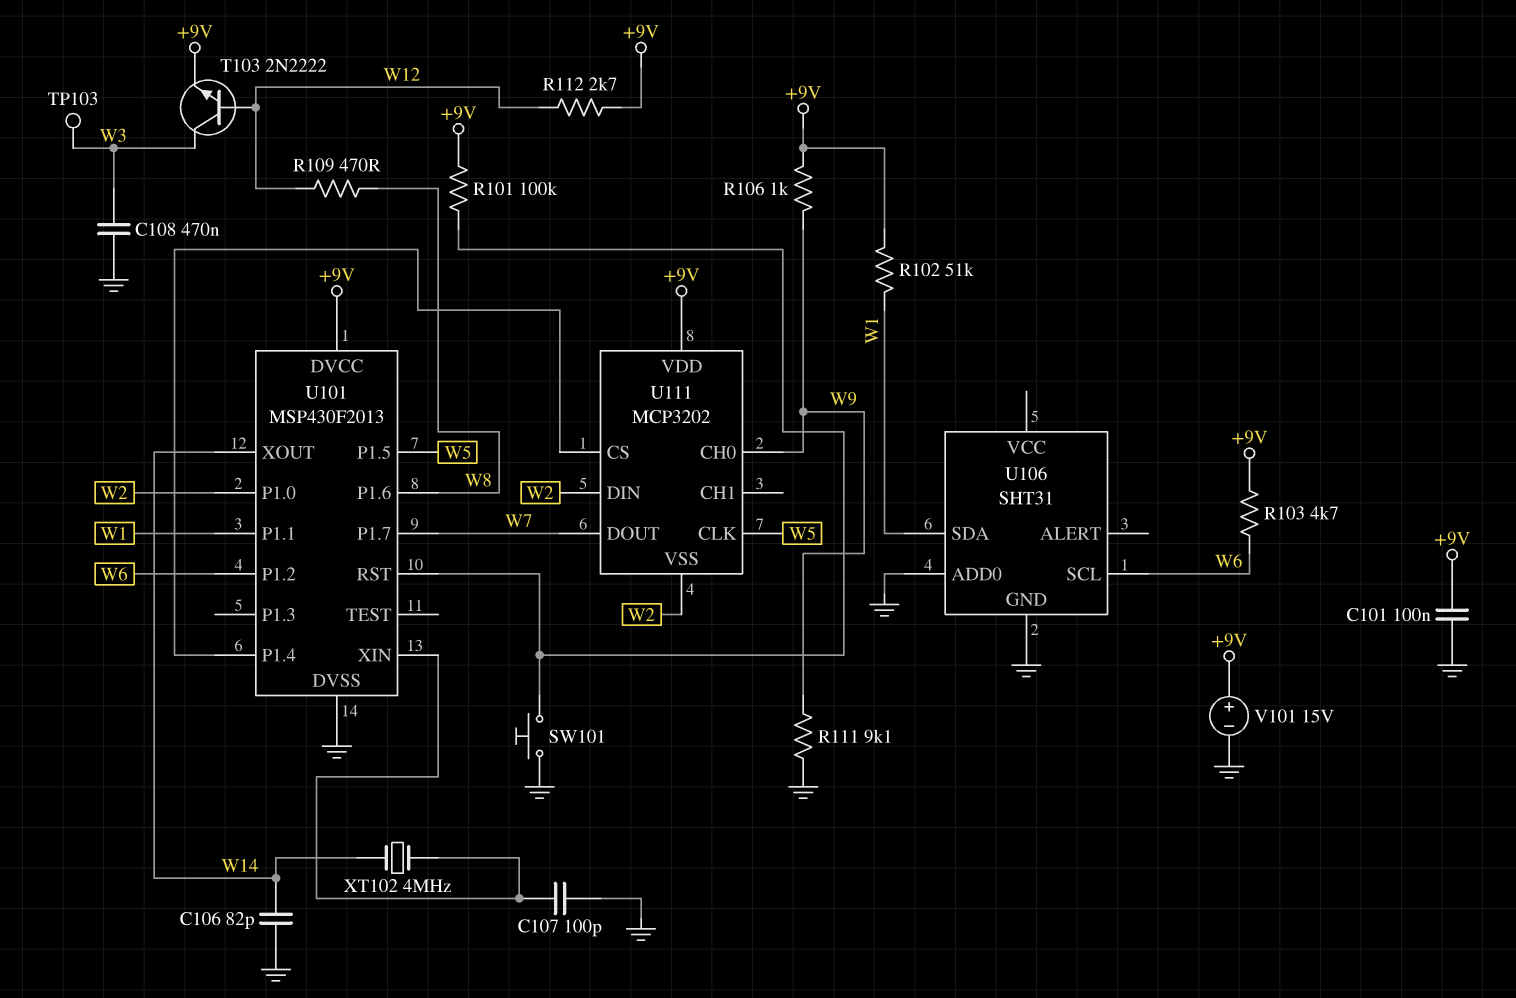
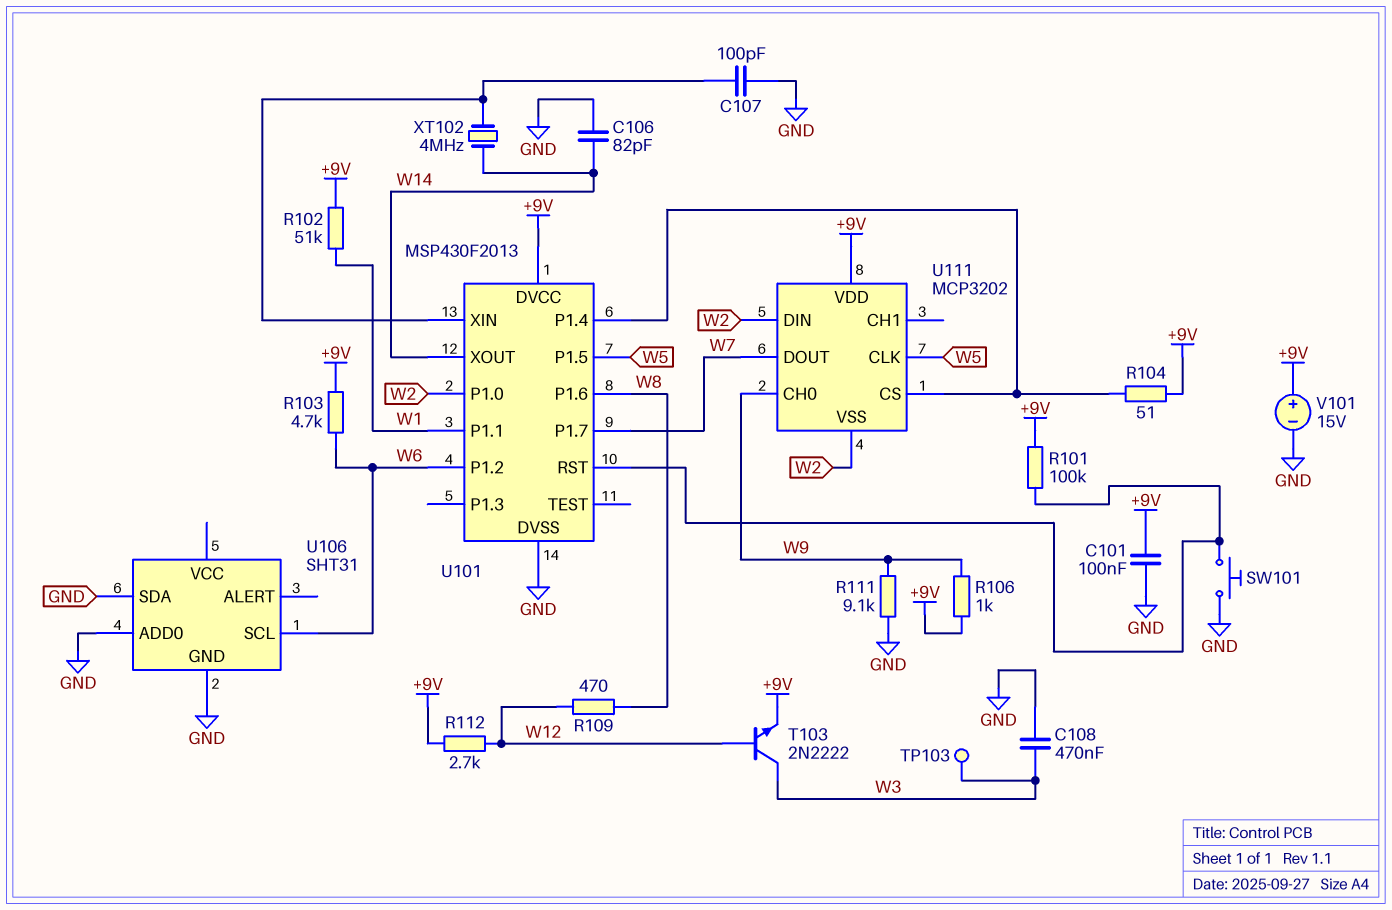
R104: none -> 51 (+9V, U101/P1.4)
U106 pin SDA: W1 -> GND

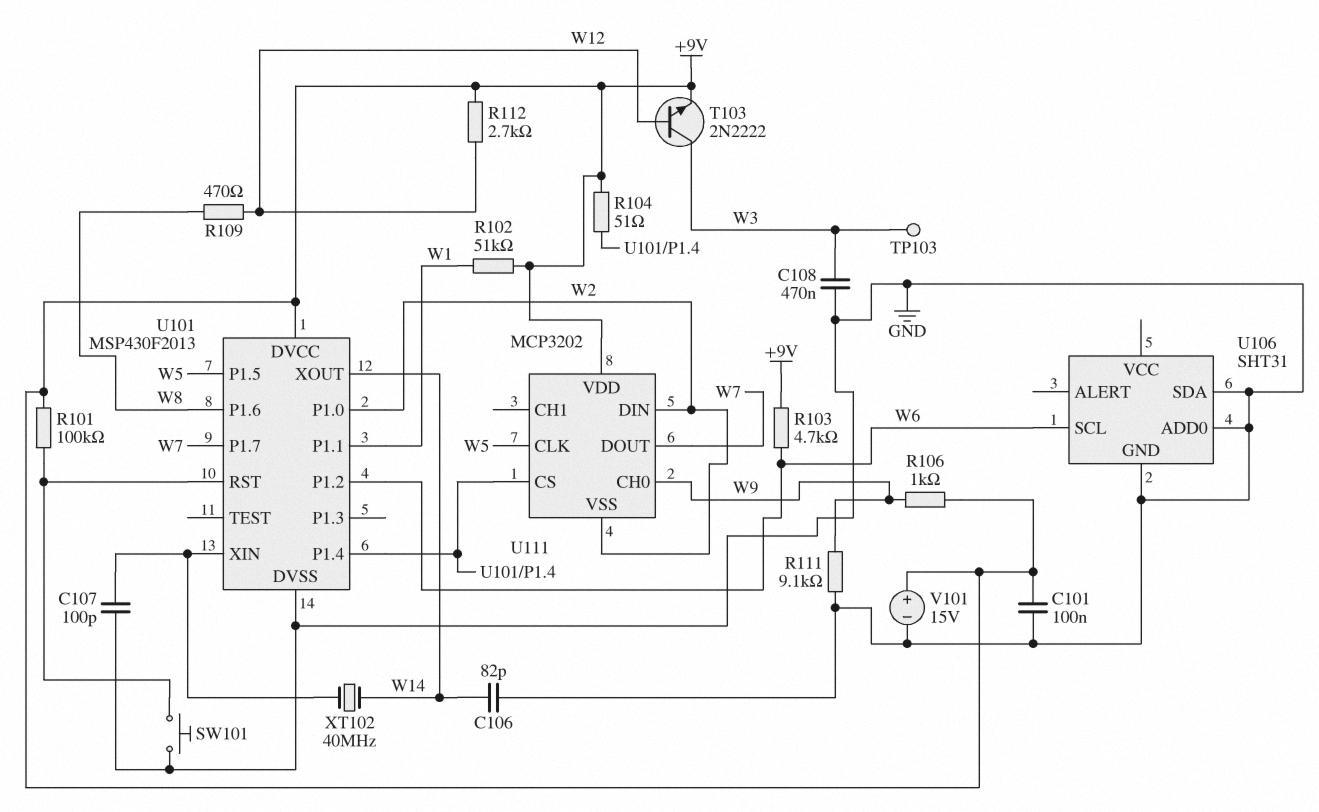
XT102: 4MHz (U101/XIN, W14) -> 40MHz (U101/XIN, W14)

